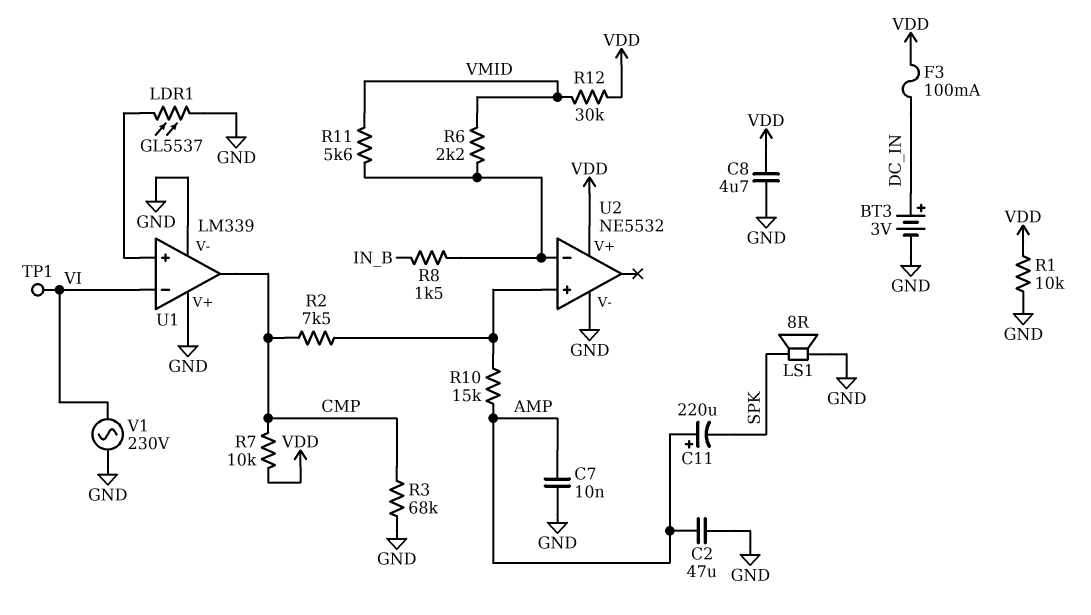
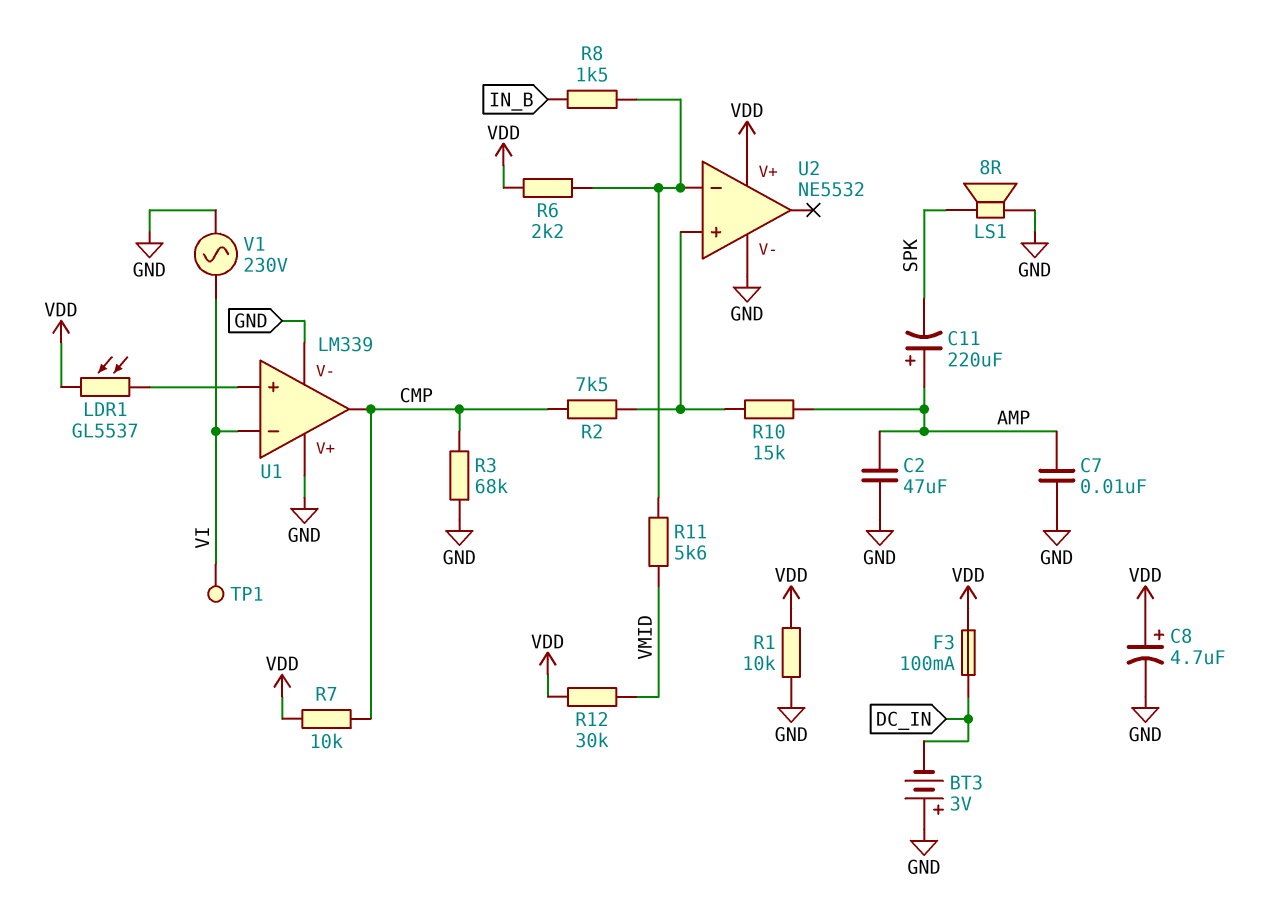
BT3: 3V (plus DC_IN, minus GND) -> 3V (plus GND, minus DC_IN)
C8: 4.7uF (GND, VDD) -> 4.7uF (plus VDD, minus GND)
LDR1: GL5537 (GND, U1/in+) -> GL5537 (U1/in+, VDD)
R6: 2.2k (U2/in-, VMID) -> 2.2k (U2/in-, VDD)

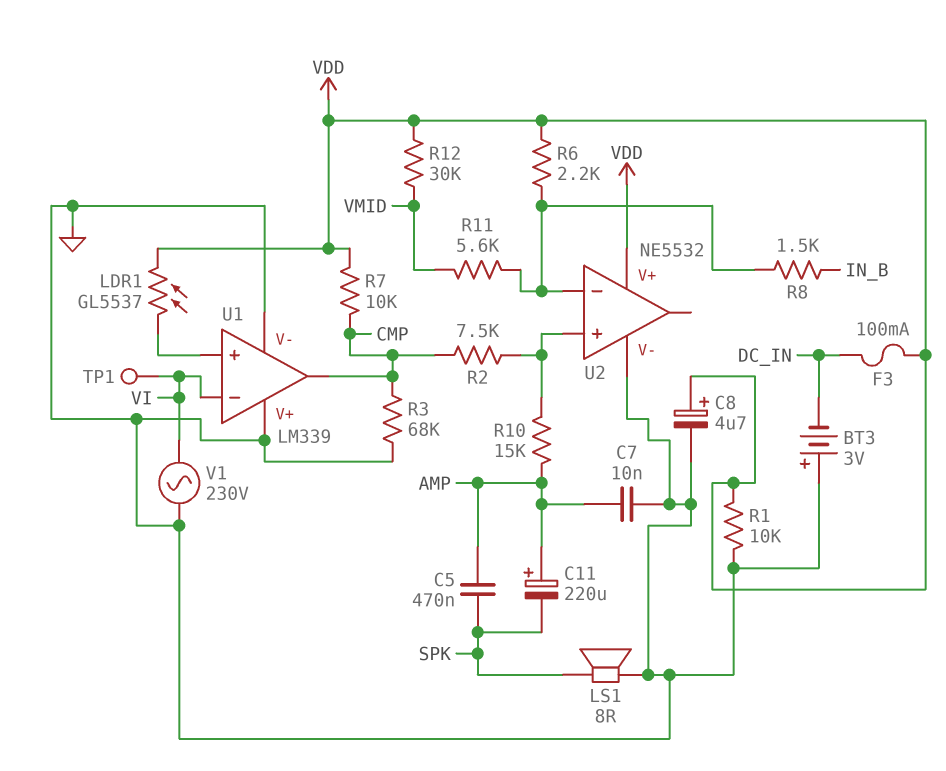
C2: 47uF (AMP, GND) -> none
C5: none -> 470nF (AMP, SPK)

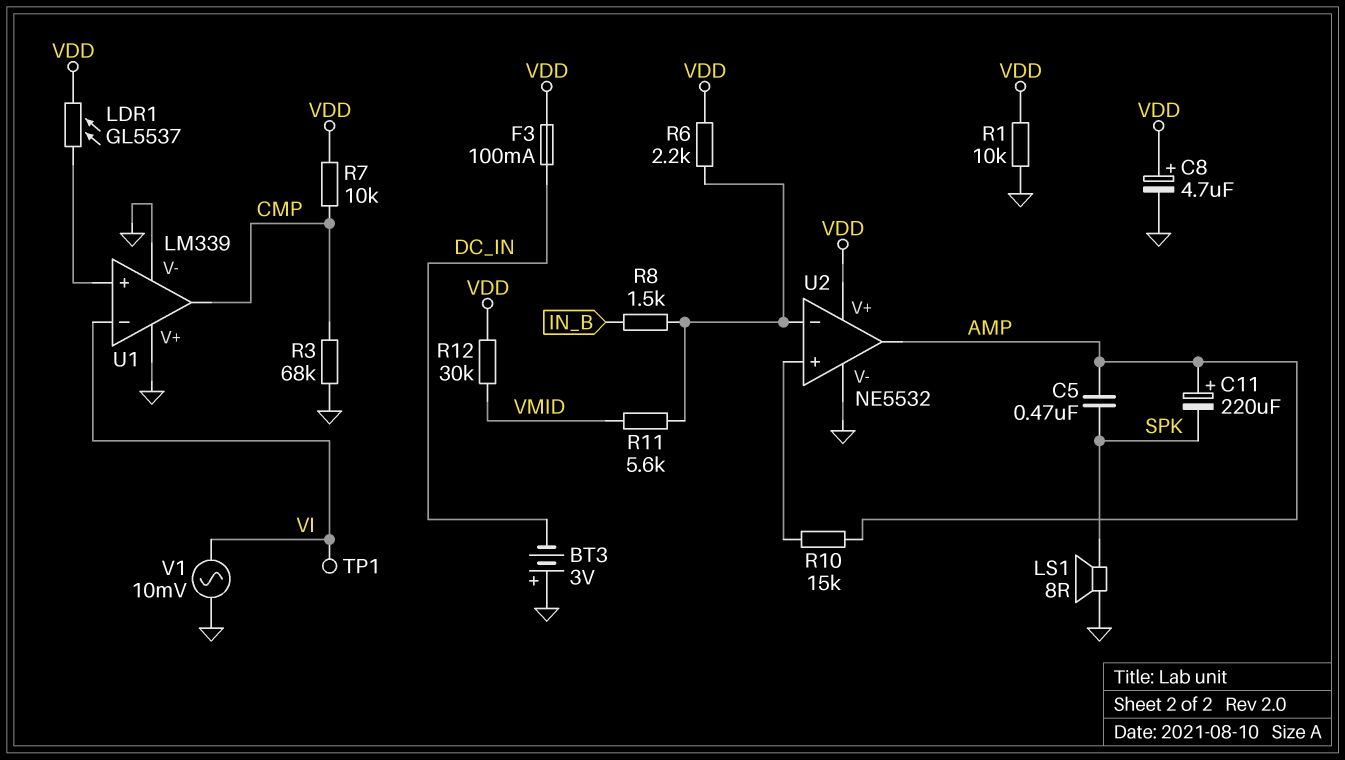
C7: 10nF (AMP, GND) -> none
R2: 7.5k (CMP, U2/in+) -> none
U2 pin out: none -> AMP
V1: AC 230V (GND, VI) -> AC 10mV (GND, VI)

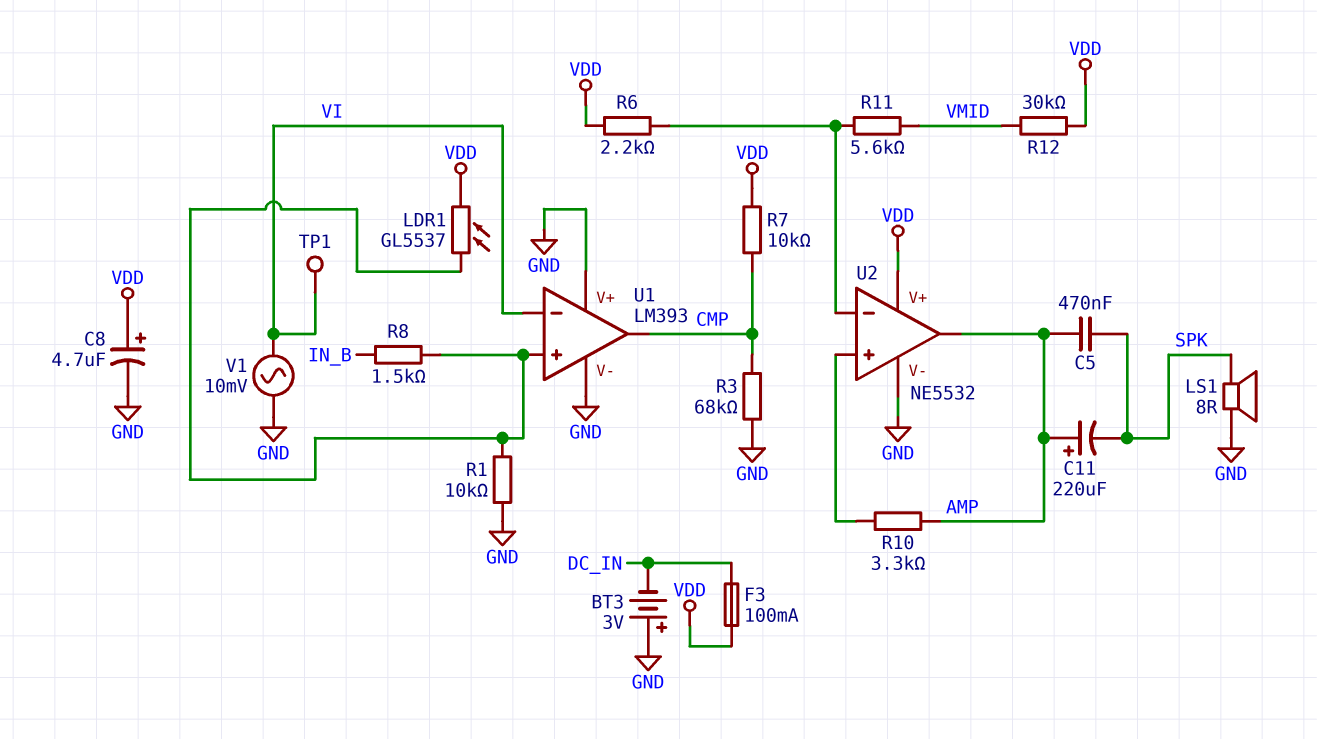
R1: 10k (GND, VDD) -> 10k (GND, U1/in+)
R8: 1.5k (IN_B, U2/in-) -> 1.5k (IN_B, U1/in+)
R10: 15k (AMP, U2/in+) -> 3.3k (AMP, U2/in+)
U1: LM339 -> LM393

